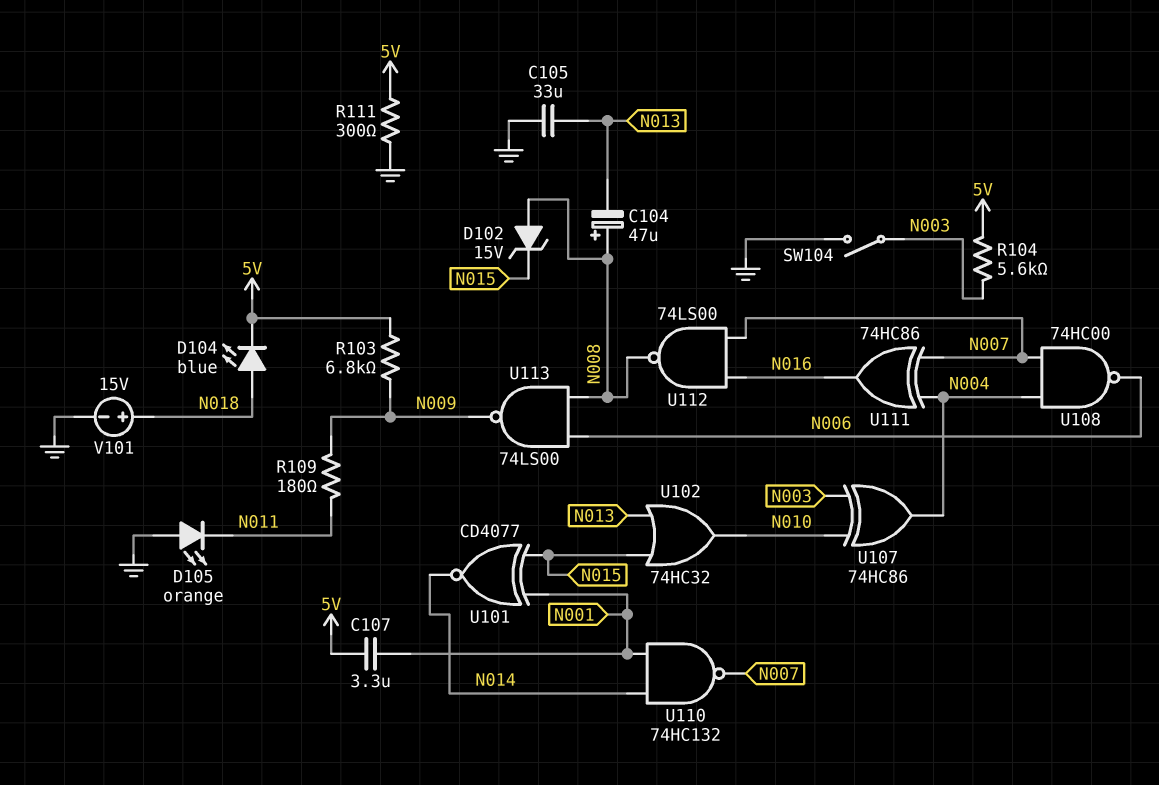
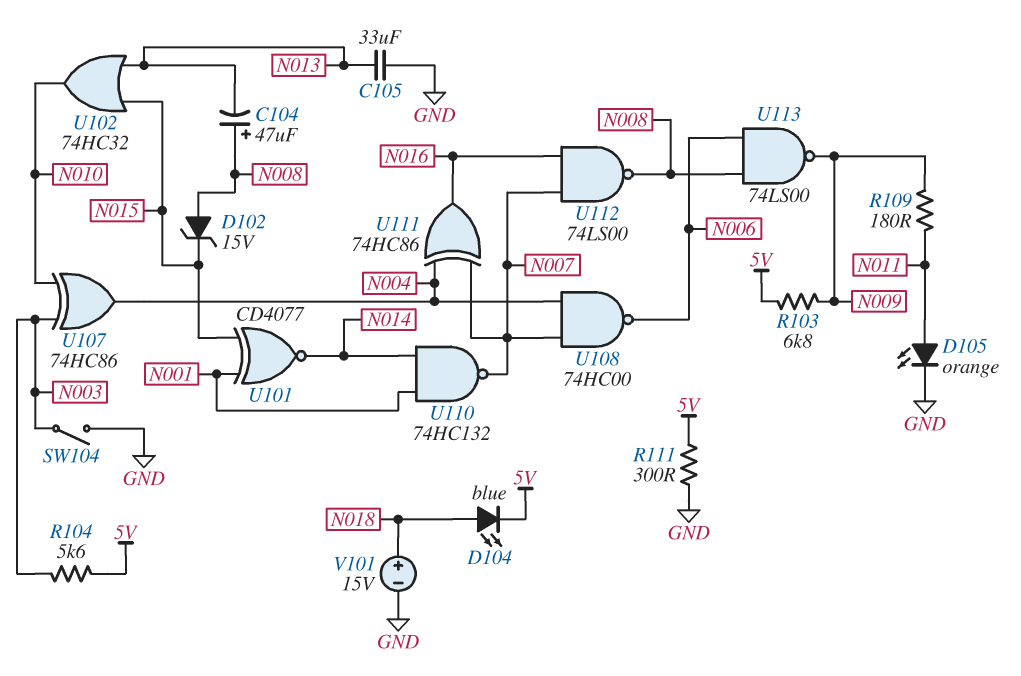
C107: 3.3uF (5V, N001) -> none
D105: LED orange (A GND, K N011) -> LED orange (A N011, K GND)

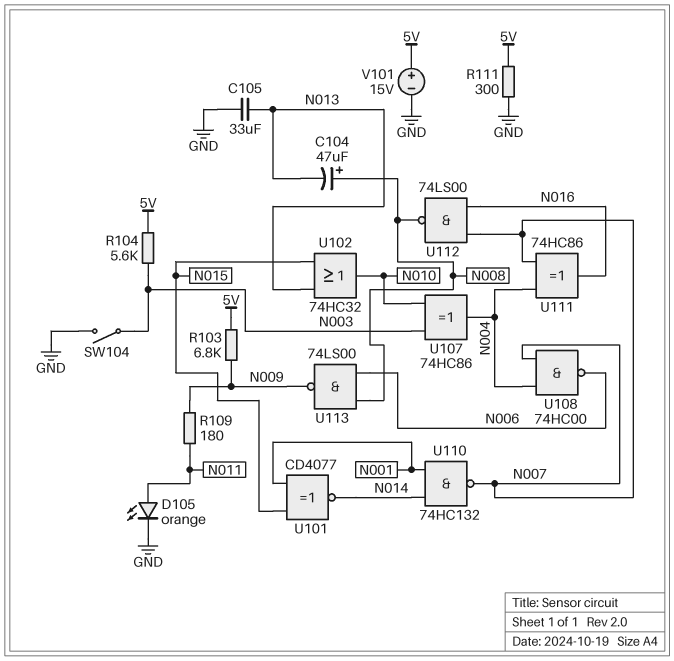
D102: zener 15V (A N008, K N015) -> none
D104: LED blue (A N018, K 5V) -> none
V101: 15V (plus N018, minus GND) -> 15V (plus 5V, minus GND)

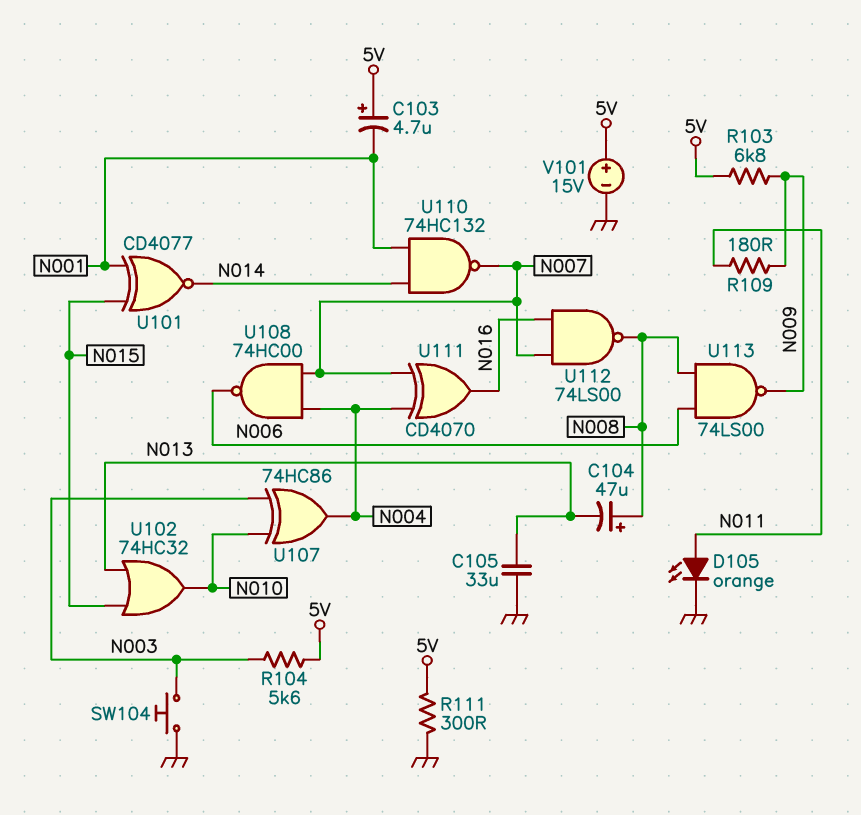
C103: none -> 4.7uF (plus 5V, minus N001)
SW104: switch (GND, N003) -> button (GND, N003)
U111: XOR 74HC86 (in N004, in N007, out N016) -> XOR CD4070 (in N004, in N007, out N016)

